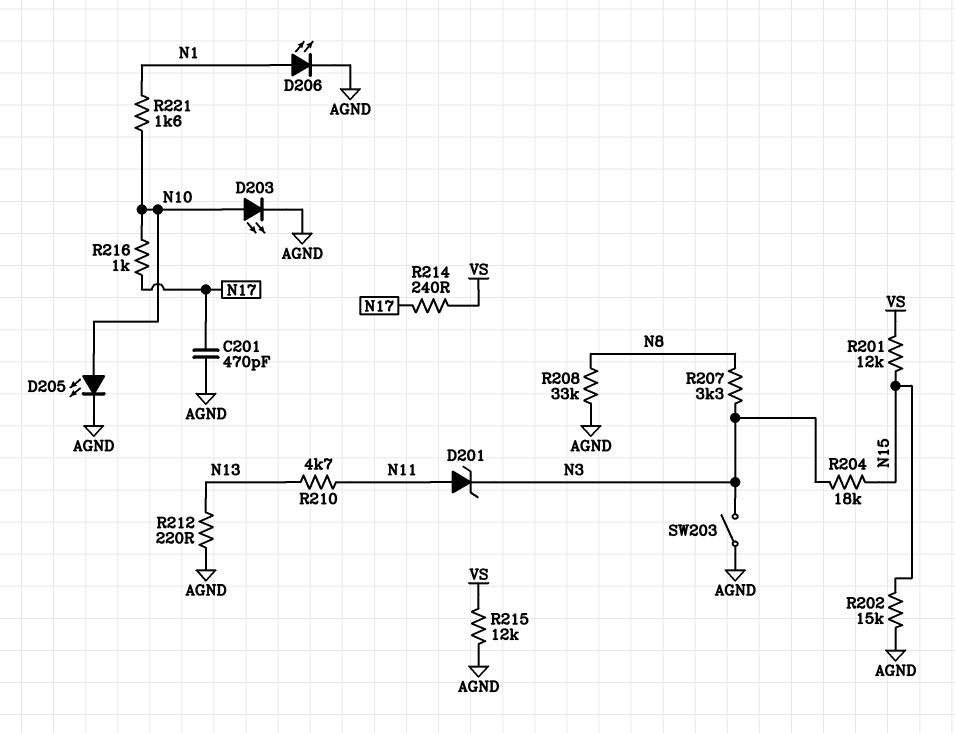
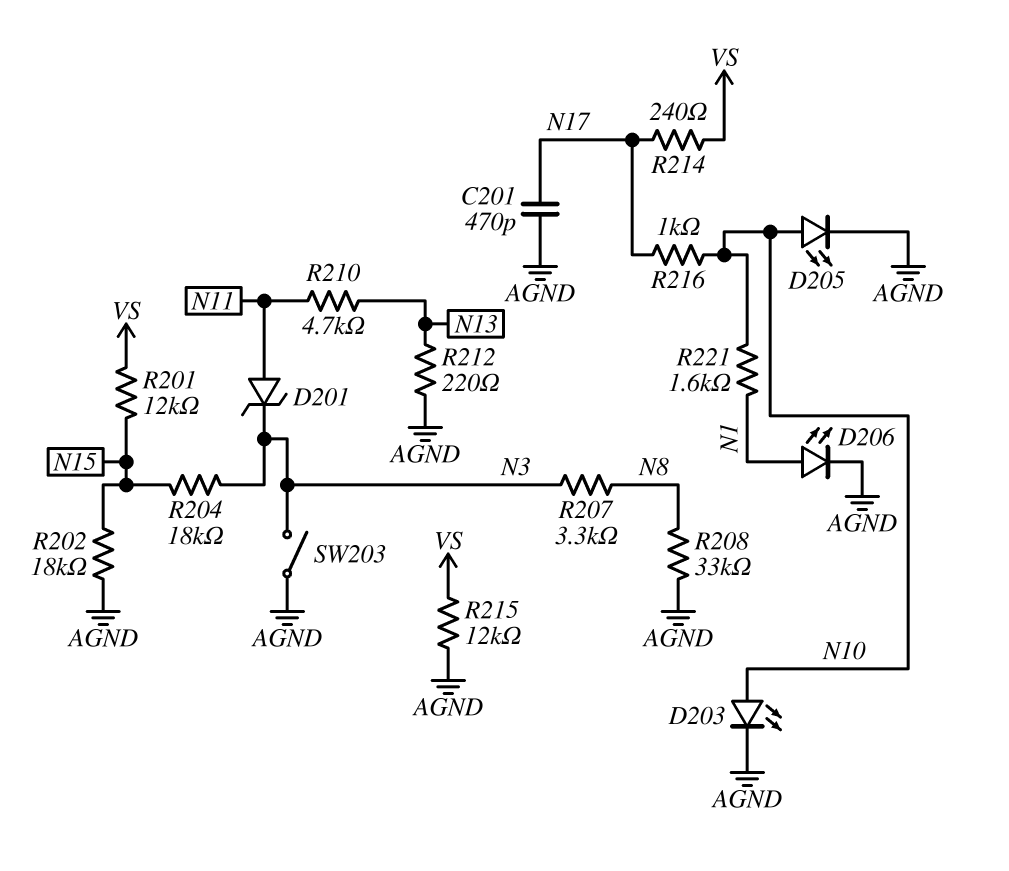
R202: 15k (AGND, N15) -> 18k (AGND, N15)

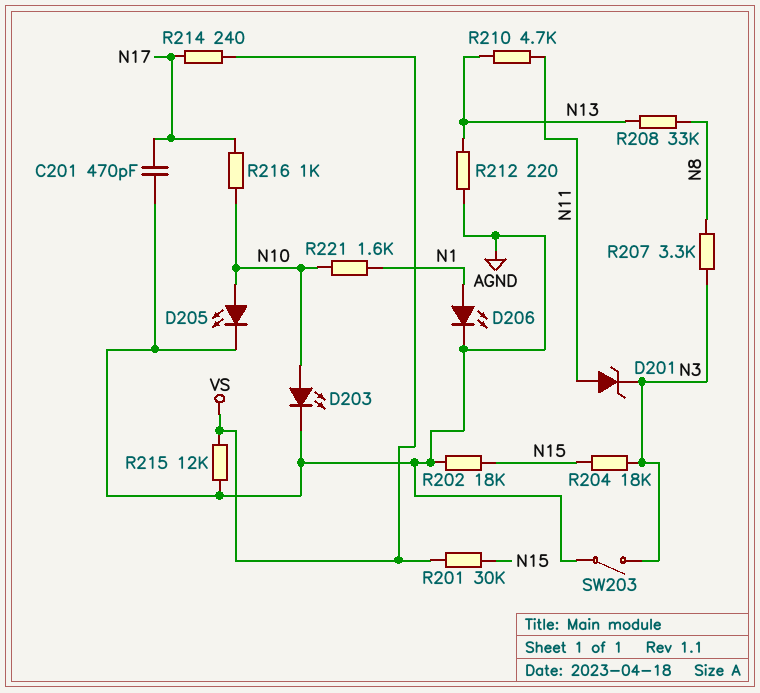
R201: 12k (N15, VS) -> 30k (N15, VS)
R208: 33k (AGND, N8) -> 33k (N8, N13)

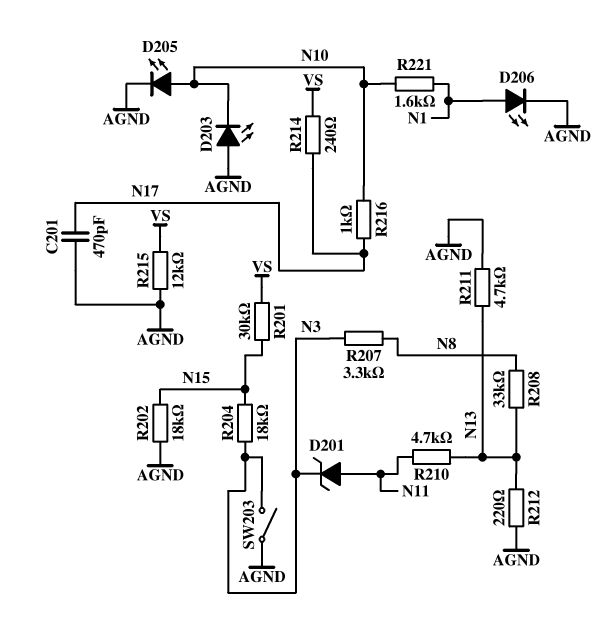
D203: LED (A N10, K AGND) -> LED (A AGND, K N10)
R211: none -> 4.7k (AGND, N13)

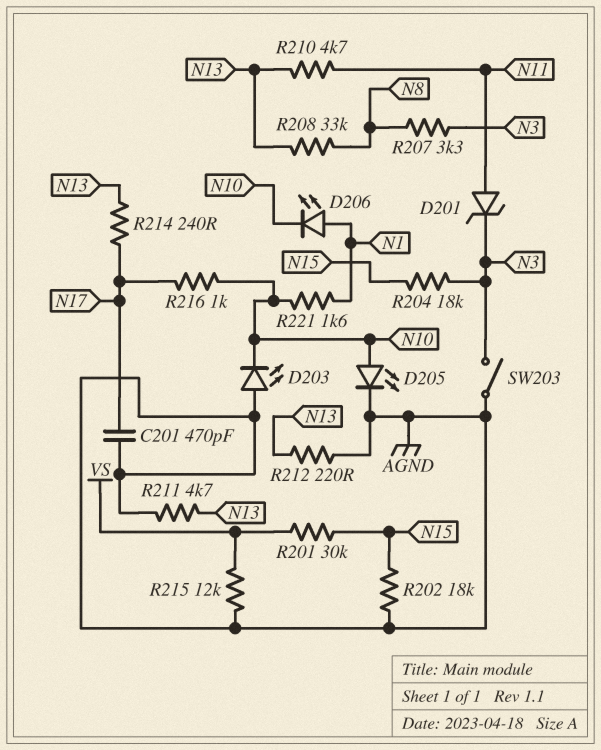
D206: LED (A N1, K AGND) -> LED (A N1, K N10)
R214: 240 (N17, VS) -> 240 (N13, N17)

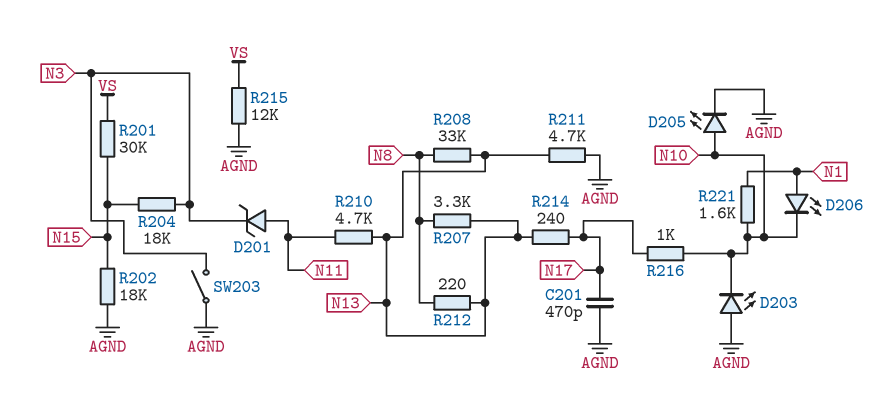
R207: 3.3k (N3, N8) -> 3.3k (N8, N13)
R212: 220 (AGND, N13) -> 220 (N8, N13)

